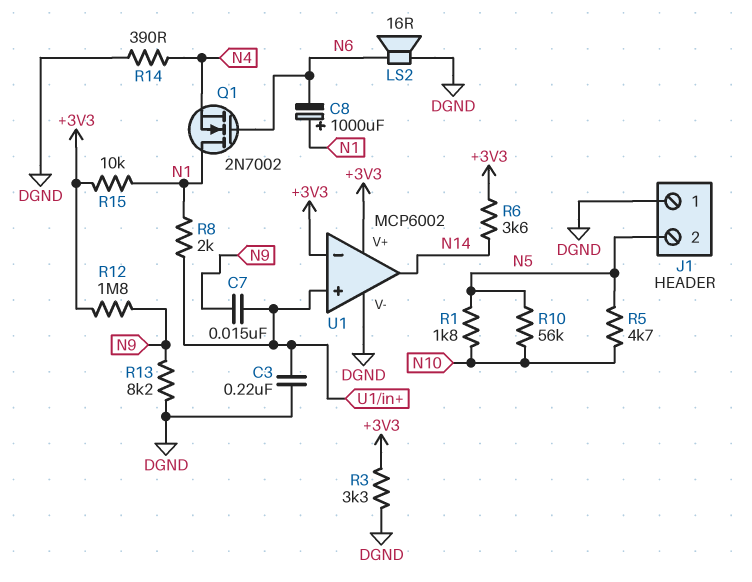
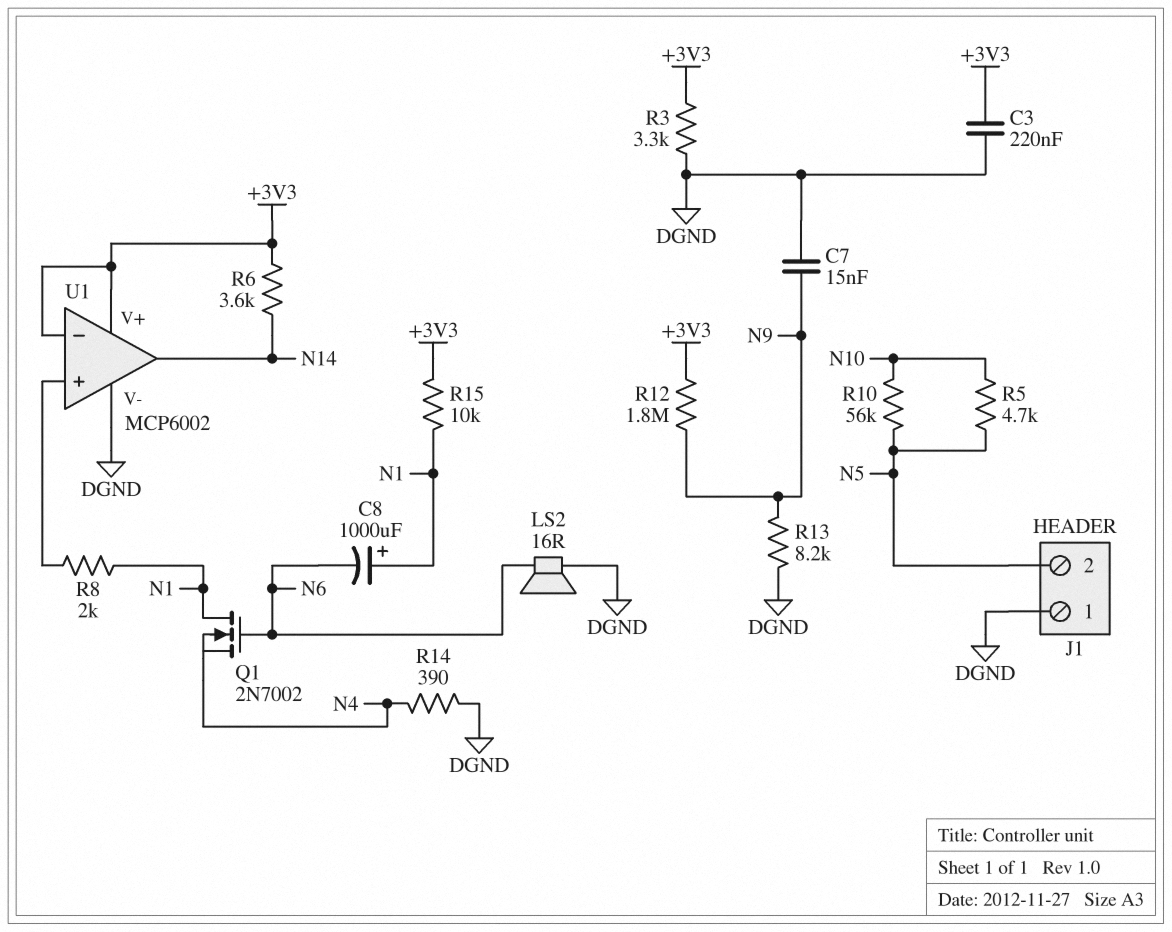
C3: 220nF (DGND, U1/in+) -> 220nF (+3V3, DGND)
C7: 15nF (N9, U1/in+) -> 15nF (DGND, N9)
R1: 1.8k (N5, N10) -> none

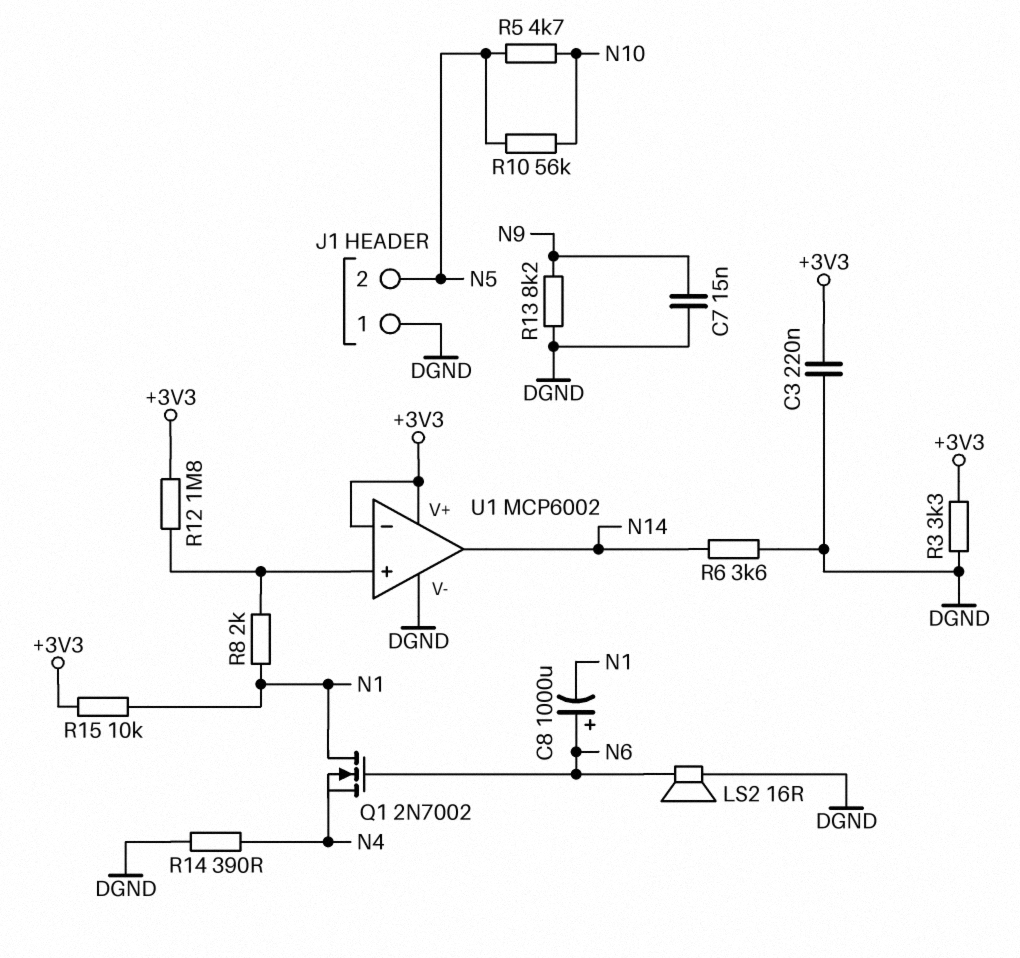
C8: 1000uF (plus N1, minus N6) -> 1000uF (plus N6, minus N1)
R6: 3.6k (+3V3, N14) -> 3.6k (DGND, N14)
R12: 1.8M (+3V3, N9) -> 1.8M (+3V3, U1/in+)

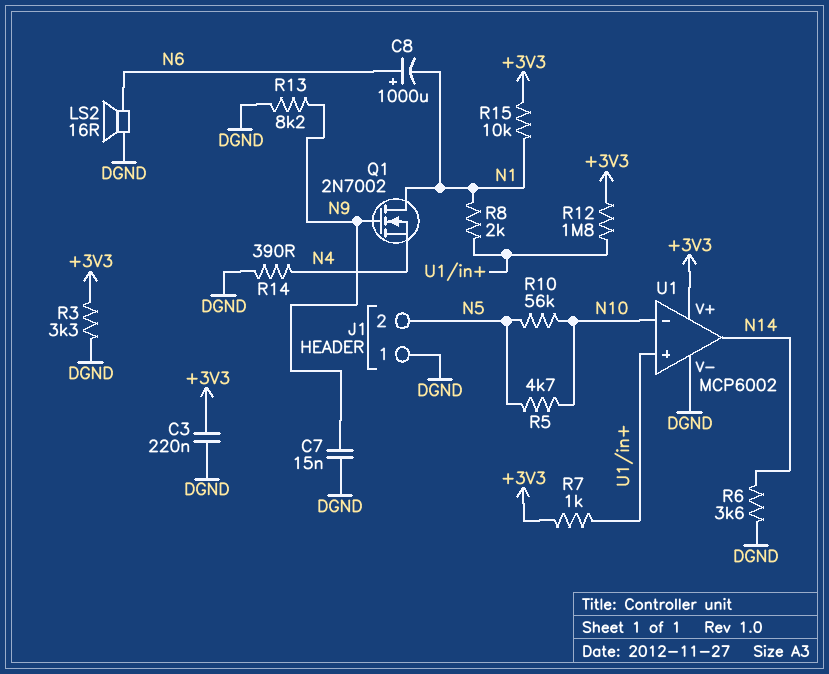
Q1: NMOS 2N7002 (G N6, D N1, S N4) -> NMOS 2N7002 (G N9, D N1, S N4)
R7: none -> 1k (+3V3, U1/in+)
U1 pin in-: +3V3 -> N10

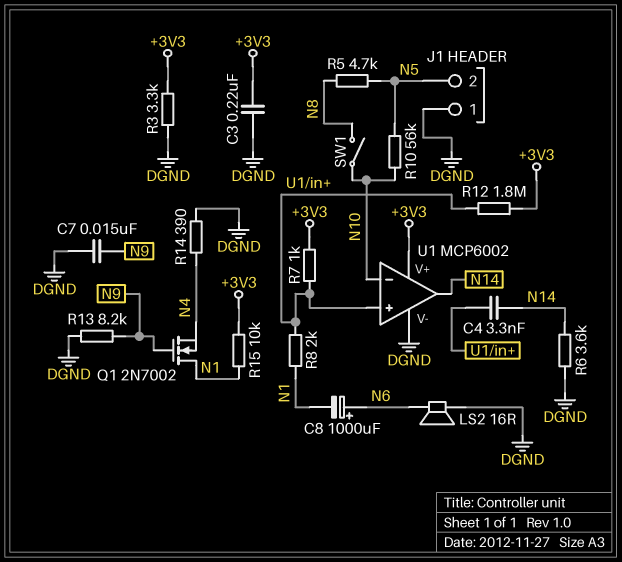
C4: none -> 3.3nF (N14, U1/in+)
R5: 4.7k (N5, N10) -> 4.7k (N5, N8)
SW1: none -> switch (N8, N10)

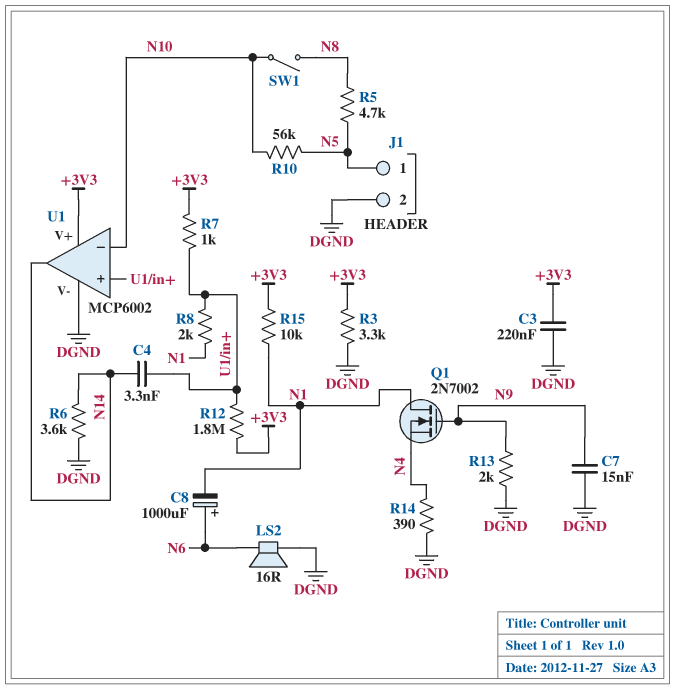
J1 pin 1: DGND -> N5
J1 pin 2: N5 -> DGND
R13: 8.2k (DGND, N9) -> 2k (DGND, N9)

